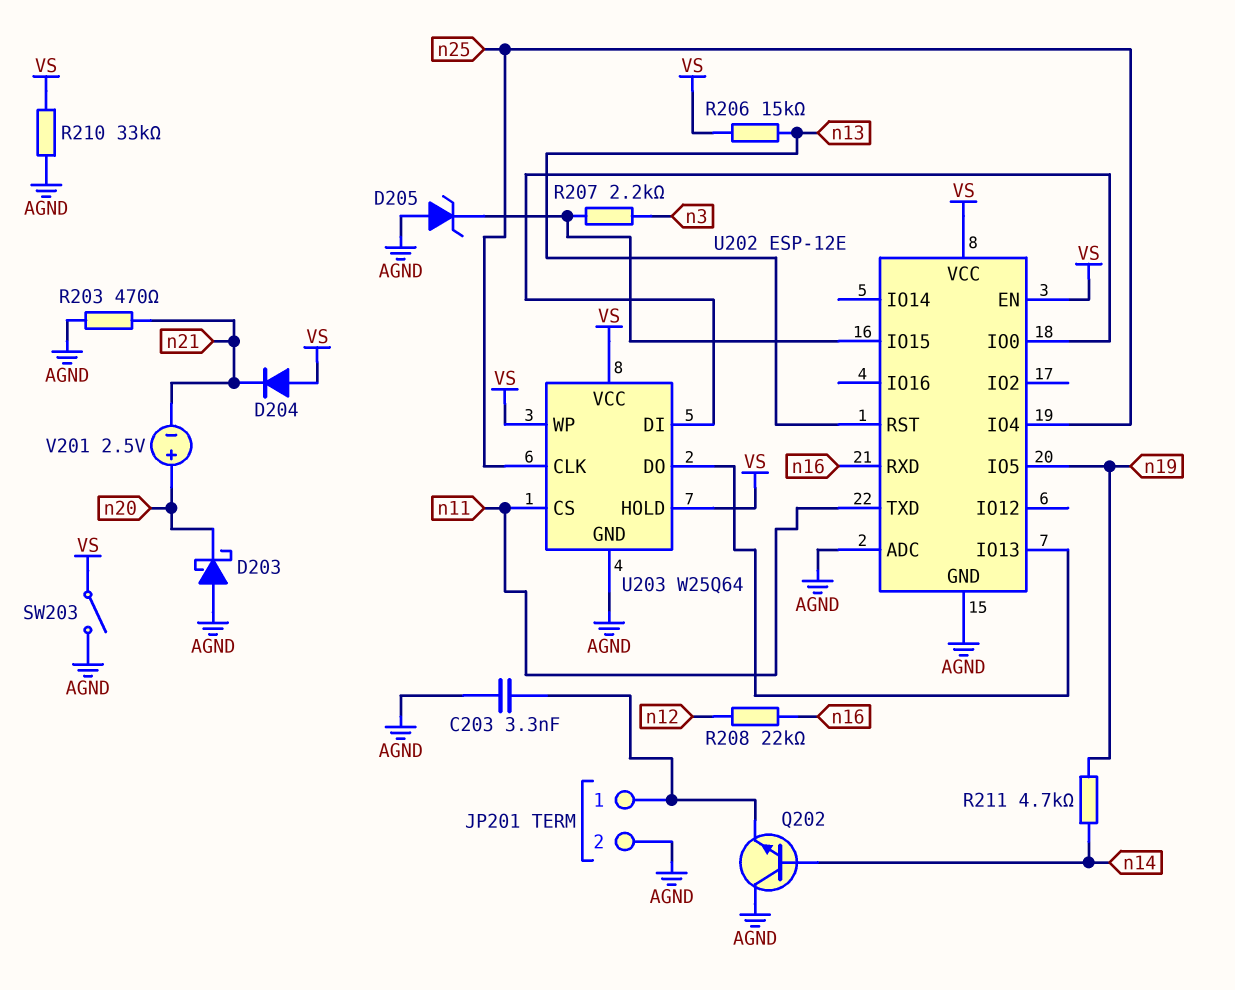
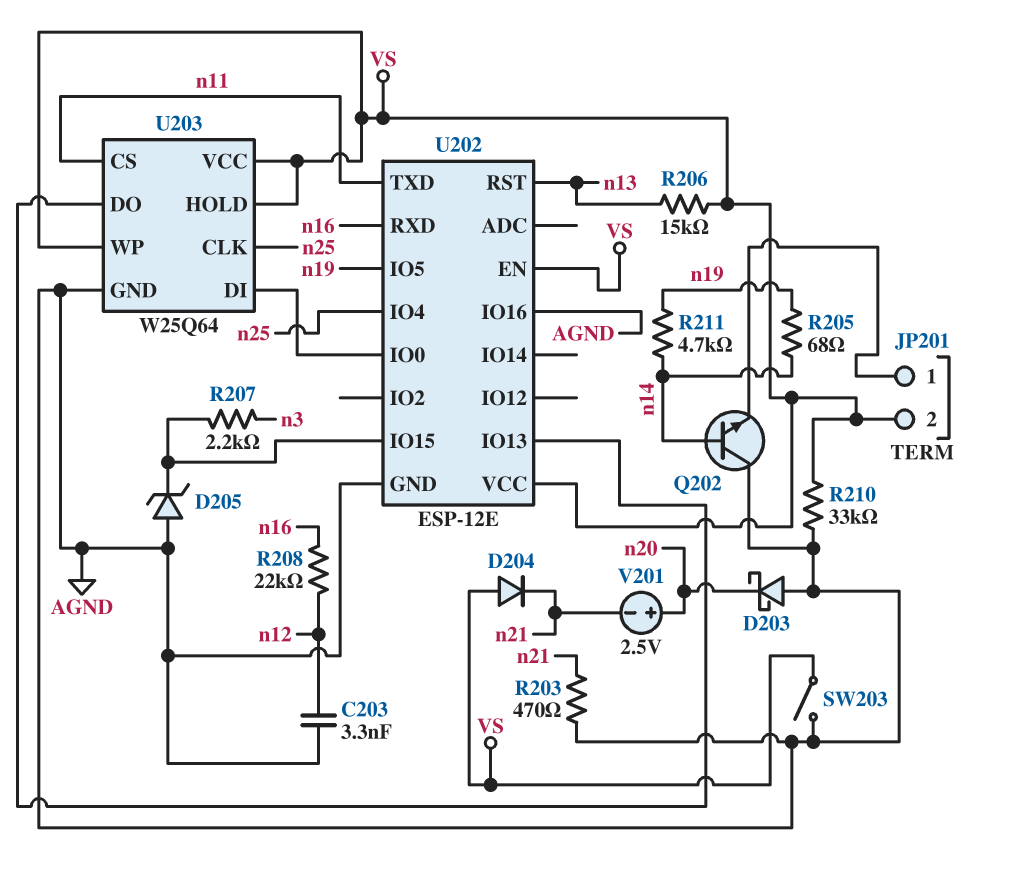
C203: 3.3nF (AGND, JP201/1) -> 3.3nF (AGND, n12)
JP201 pin 2: AGND -> VS
R205: none -> 68 (n14, n19)
U202 pin ADC: AGND -> none
U202 pin IO16: none -> AGND

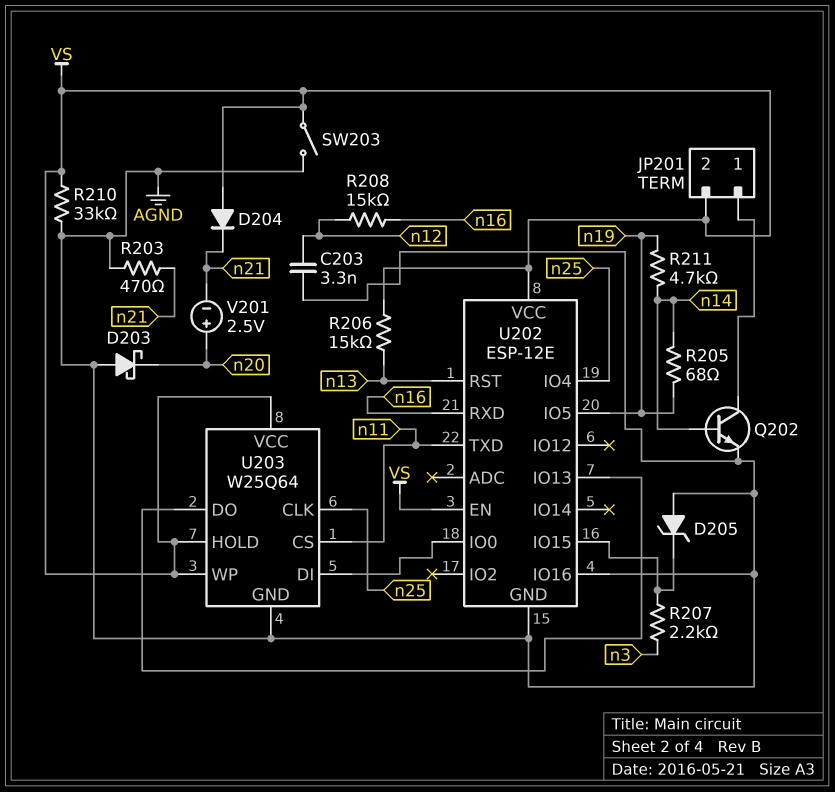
Q202: NPN (B n14, C AGND, E JP201/1) -> NPN (B n14, C JP201/1, E AGND)
R208: 22k (n12, n16) -> 15k (n12, n16)

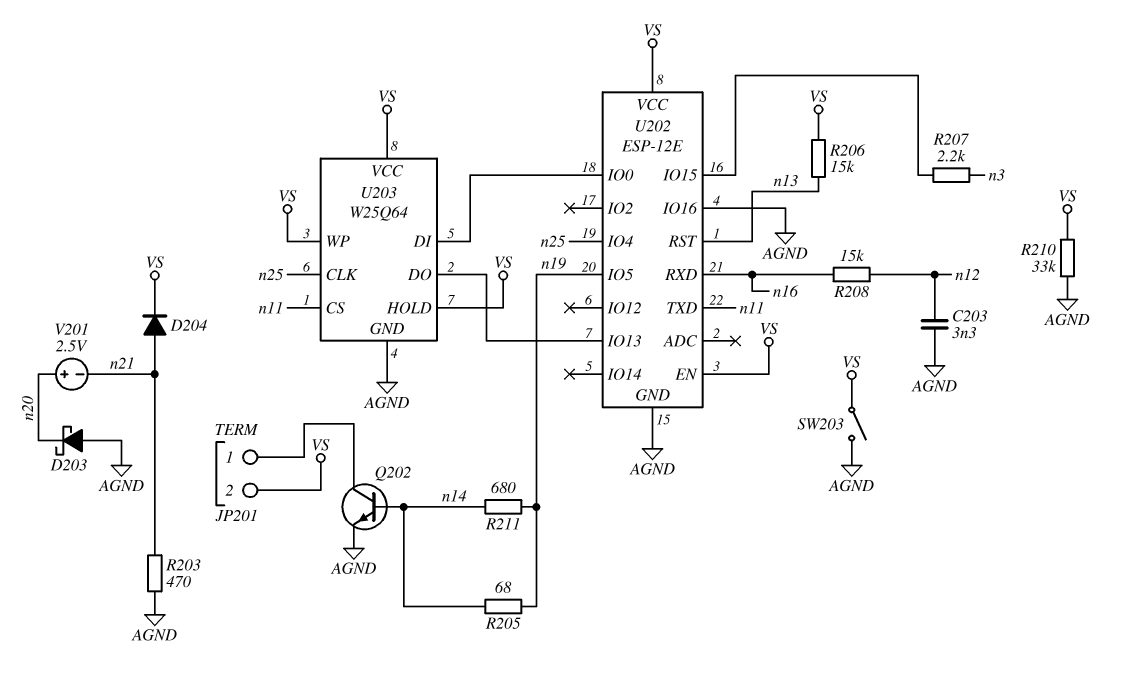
D204: diode (A VS, K n21) -> diode (A n21, K VS)
D205: zener (A AGND, K U202/IO15) -> none
R211: 4.7k (n14, n19) -> 680 (n14, n19)

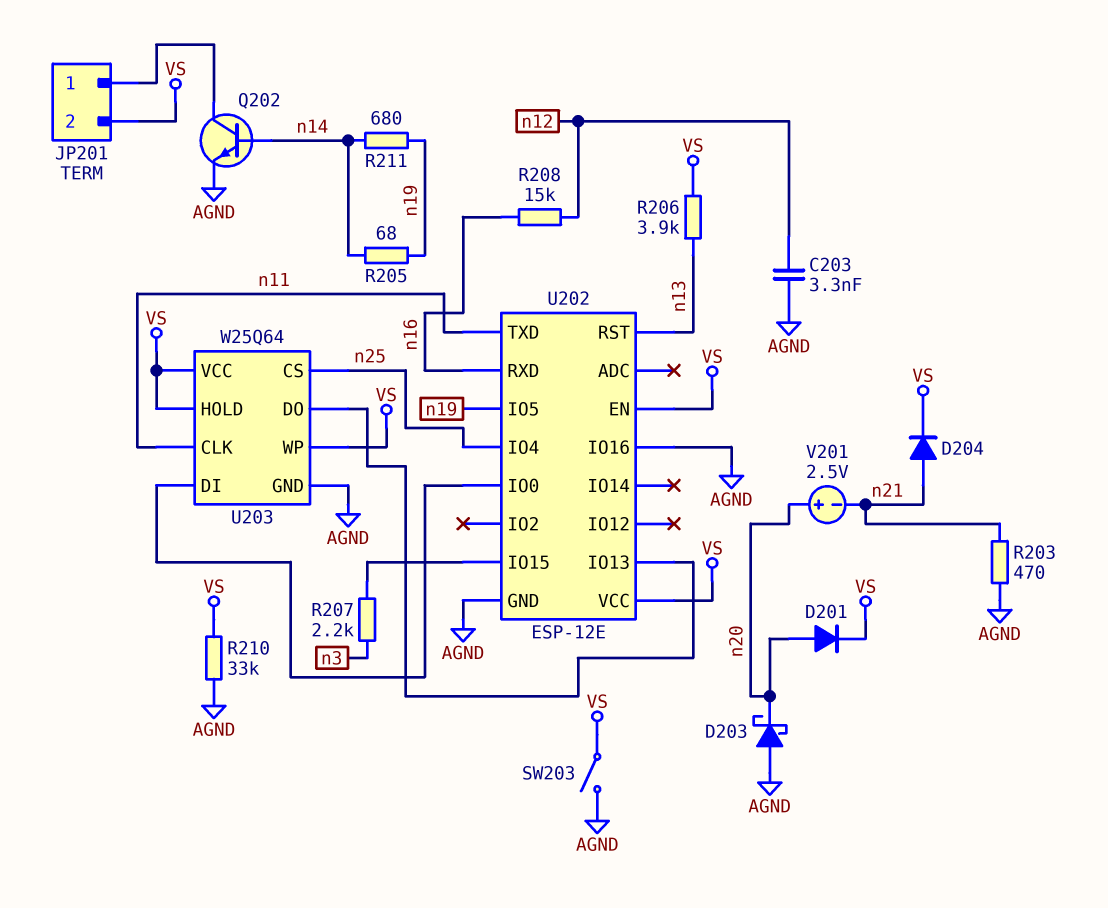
D201: none -> diode (A n20, K VS)
R206: 15k (VS, n13) -> 3.9k (VS, n13)
U203 pin CLK: n25 -> n11
U203 pin CS: n11 -> n25

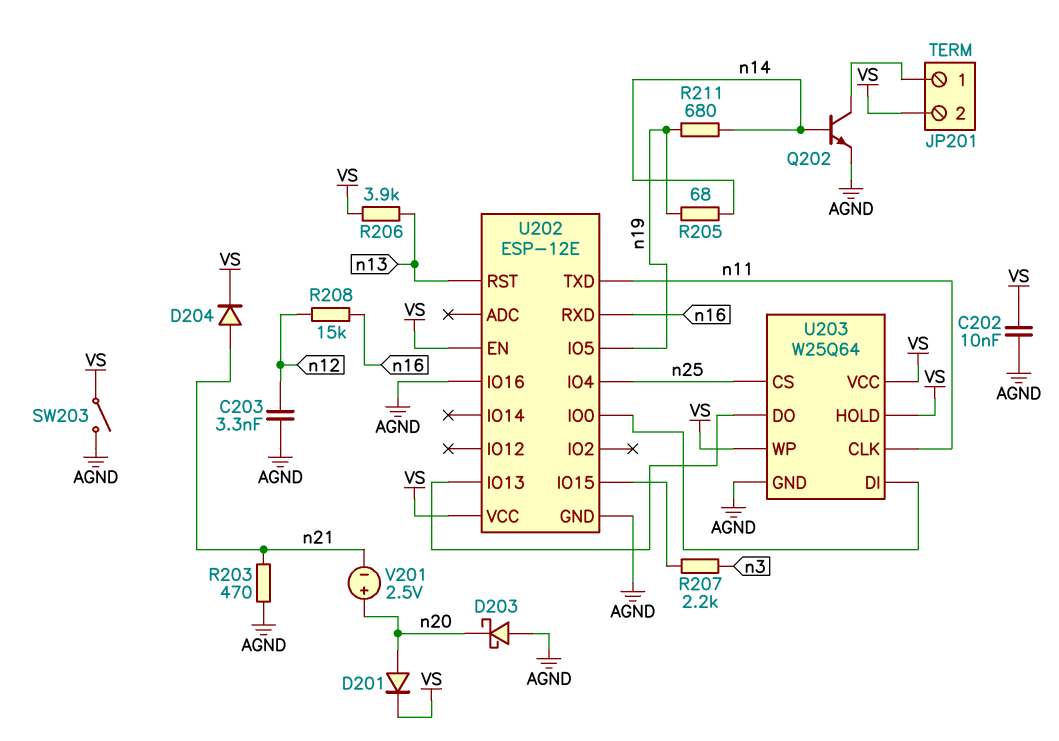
C202: none -> 10nF (AGND, VS)
R210: 33k (AGND, VS) -> none

